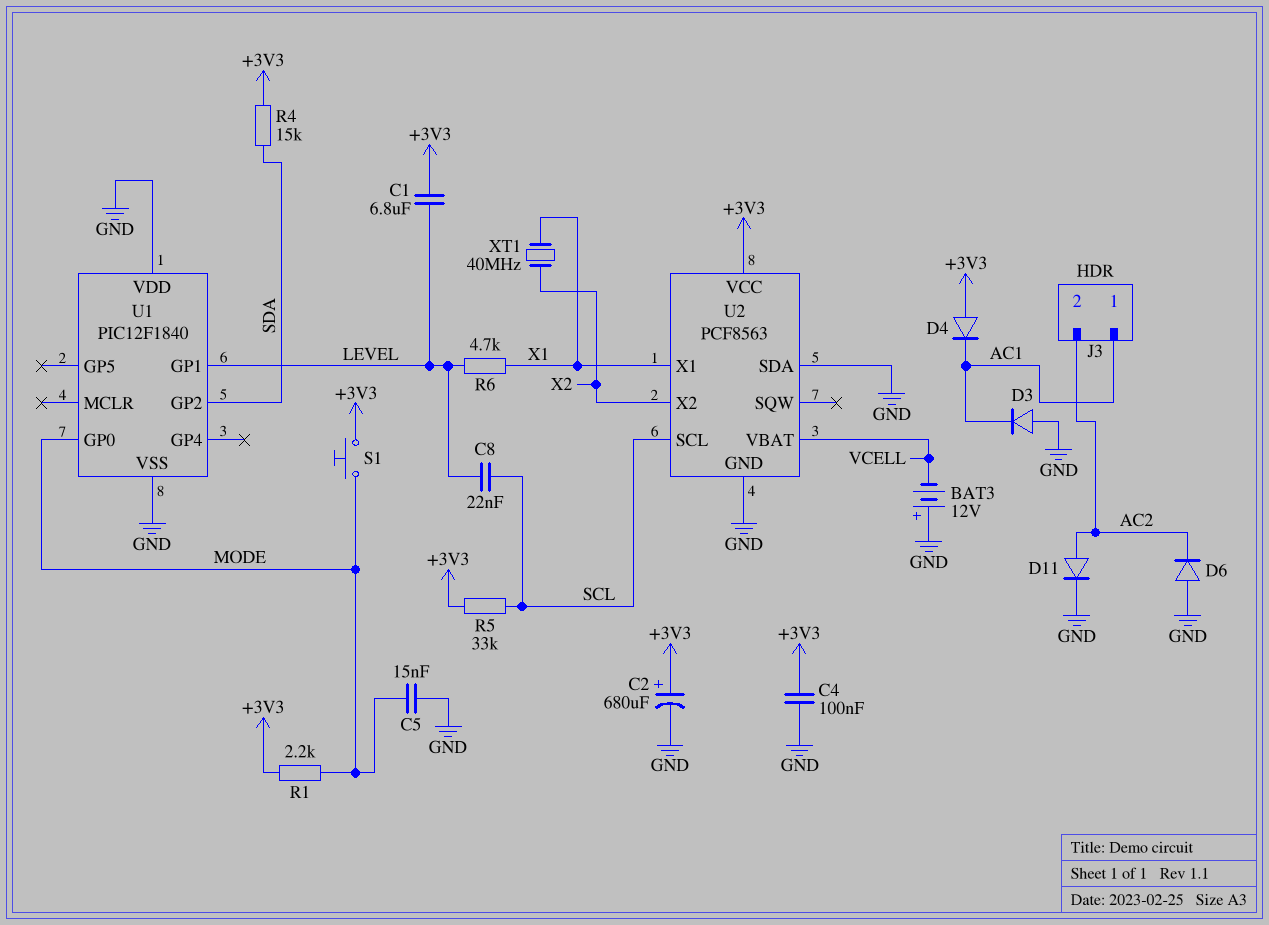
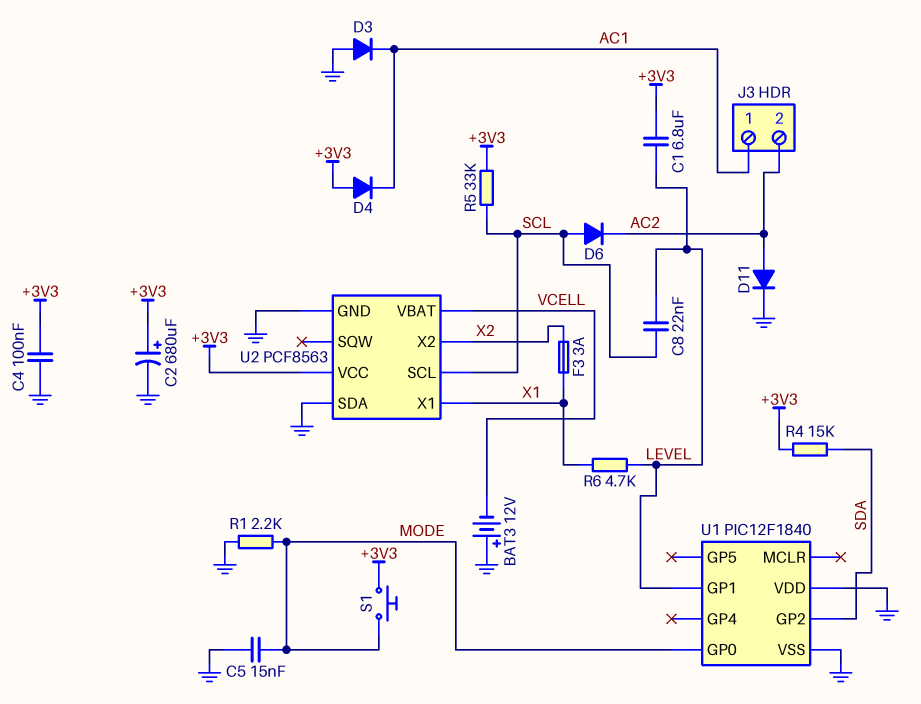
D6: diode (A GND, K AC2) -> diode (A SCL, K AC2)
F3: none -> 3A (X1, X2)
R1: 2.2k (+3V3, MODE) -> 2.2k (GND, MODE)
XT1: 40MHz (X1, X2) -> none

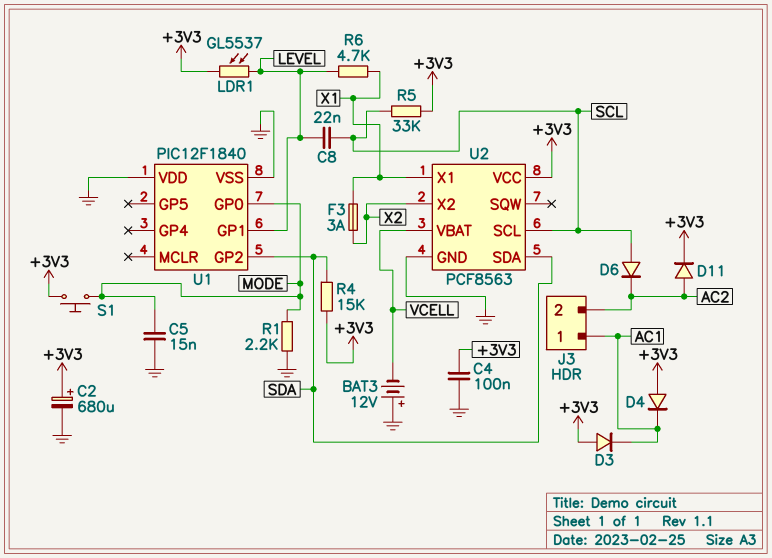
C1: 6.8uF (+3V3, LEVEL) -> none
D3: diode (A GND, K AC1) -> diode (A +3V3, K AC1)
D11: diode (A AC2, K GND) -> diode (A AC2, K +3V3)
LDR1: none -> GL5537 (+3V3, LEVEL)
U2 pin SDA: GND -> SDA

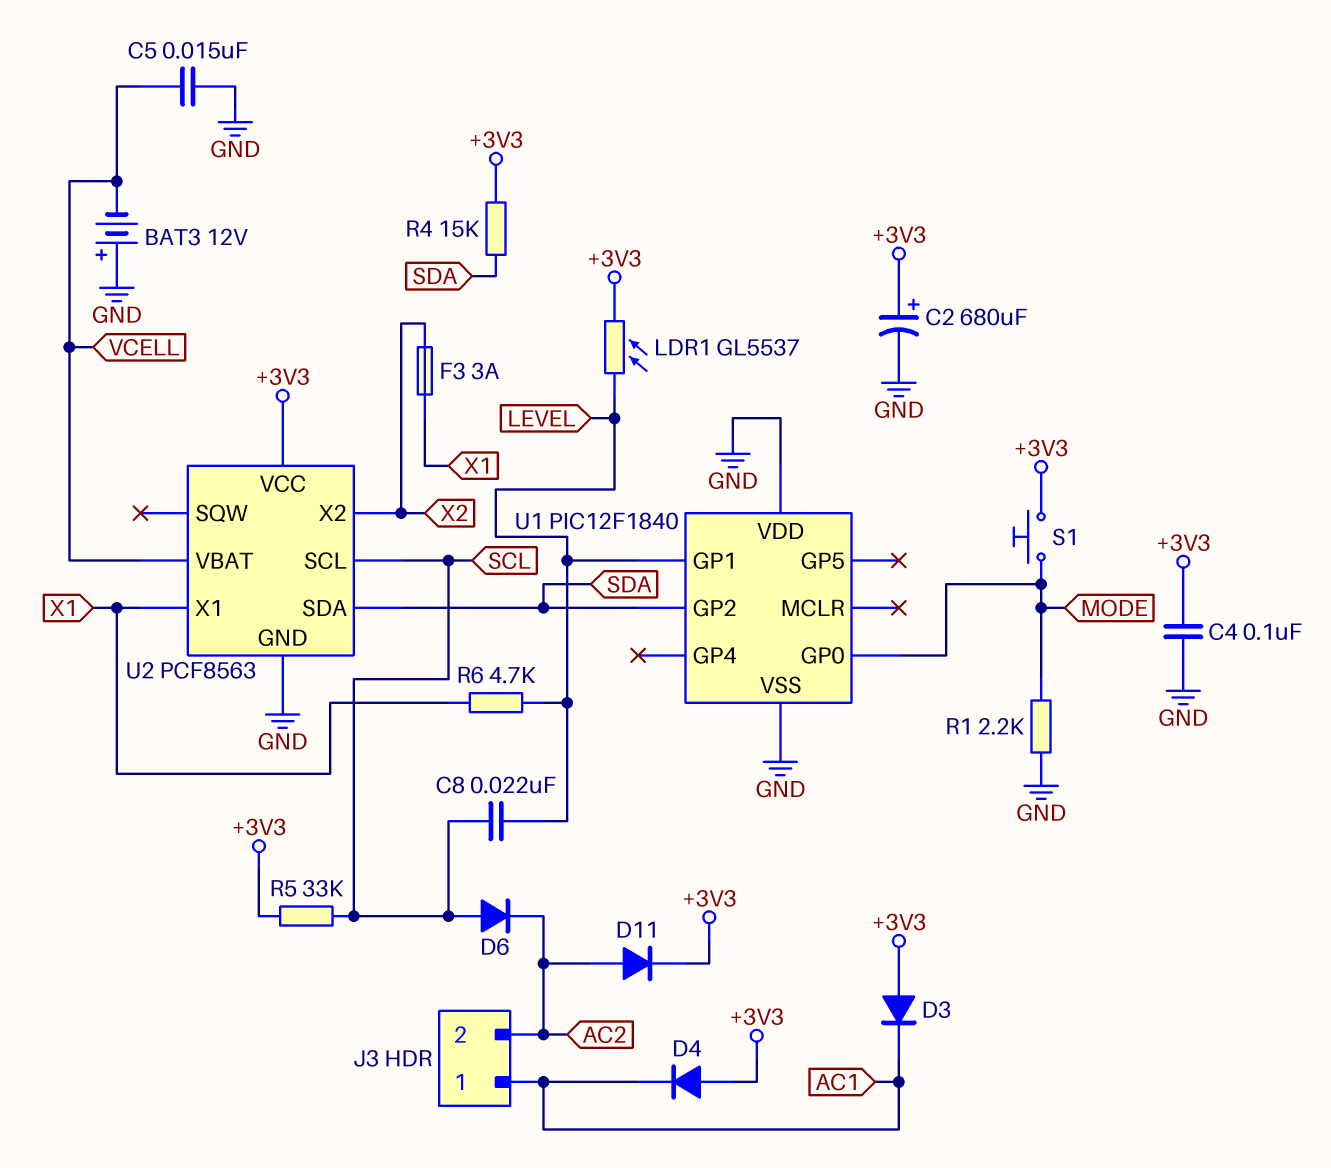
C5: 15nF (GND, MODE) -> 15nF (GND, VCELL)

